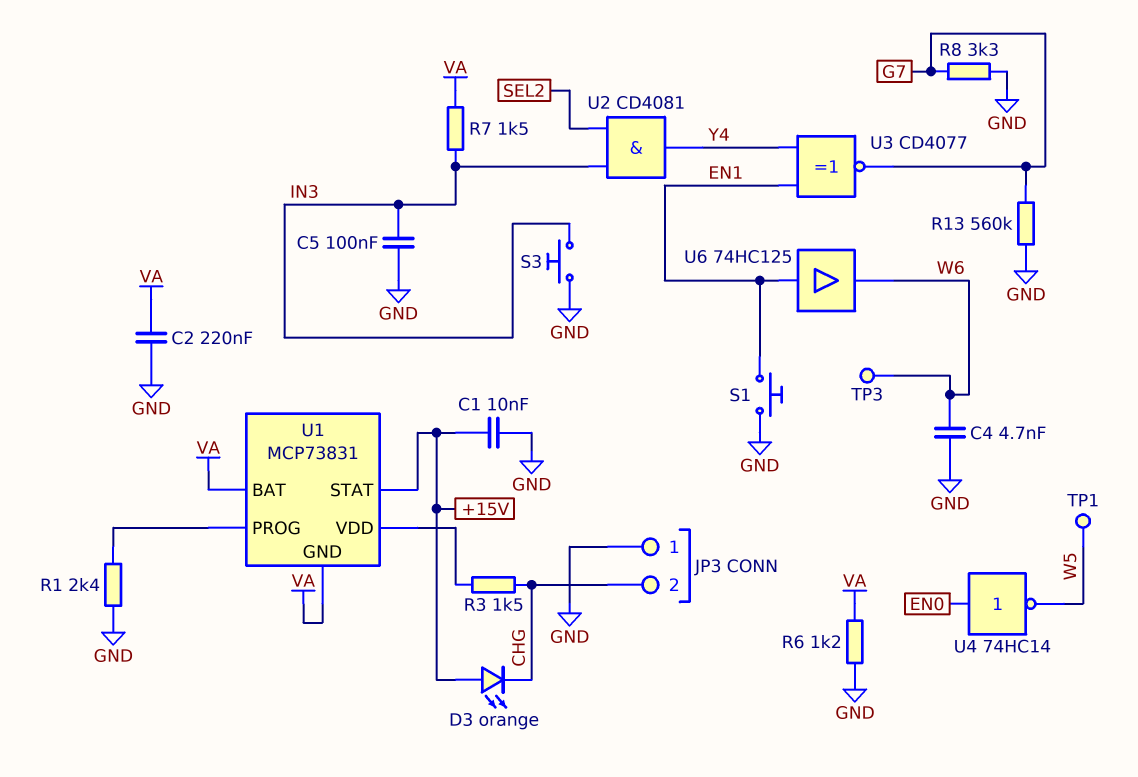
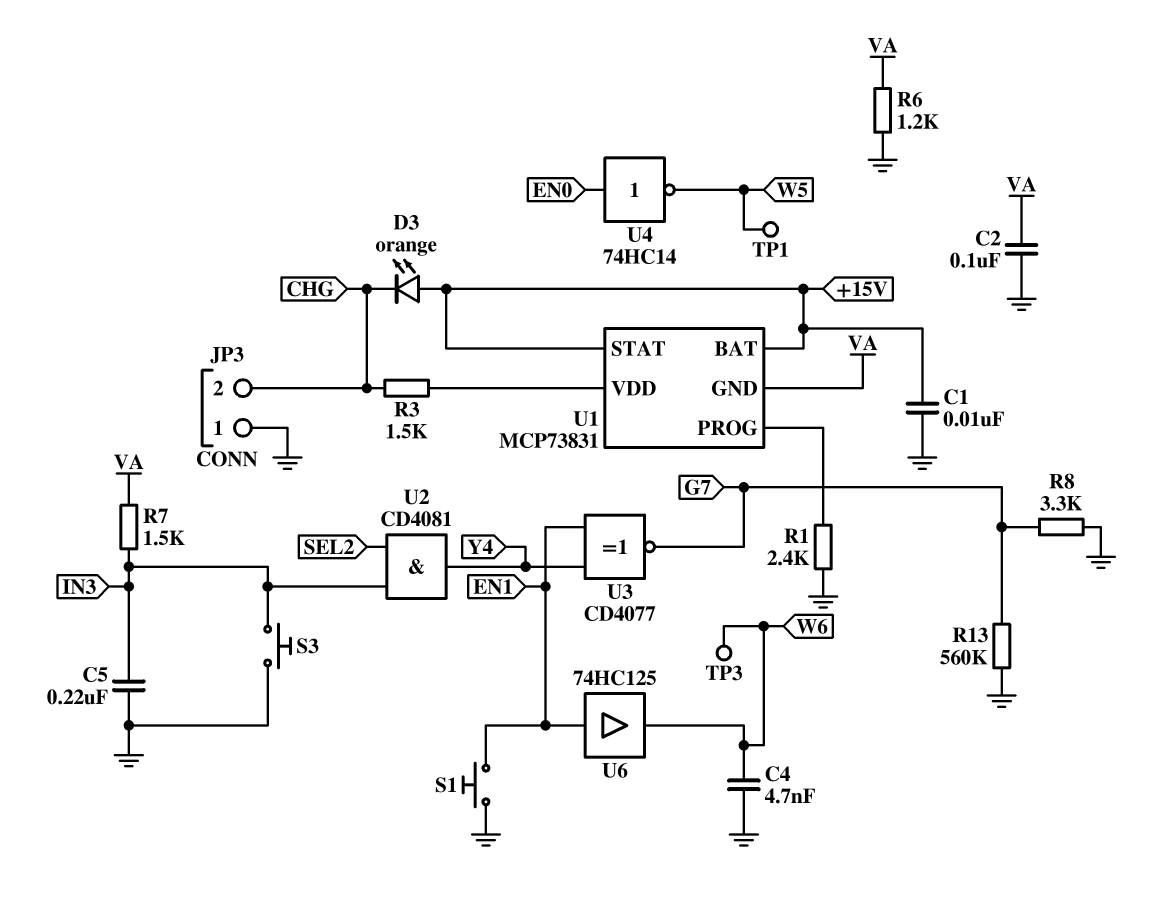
C2: 220nF (GND, VA) -> 100nF (GND, VA)
C5: 100nF (GND, IN3) -> 220nF (GND, IN3)
U1 pin BAT: VA -> +15V

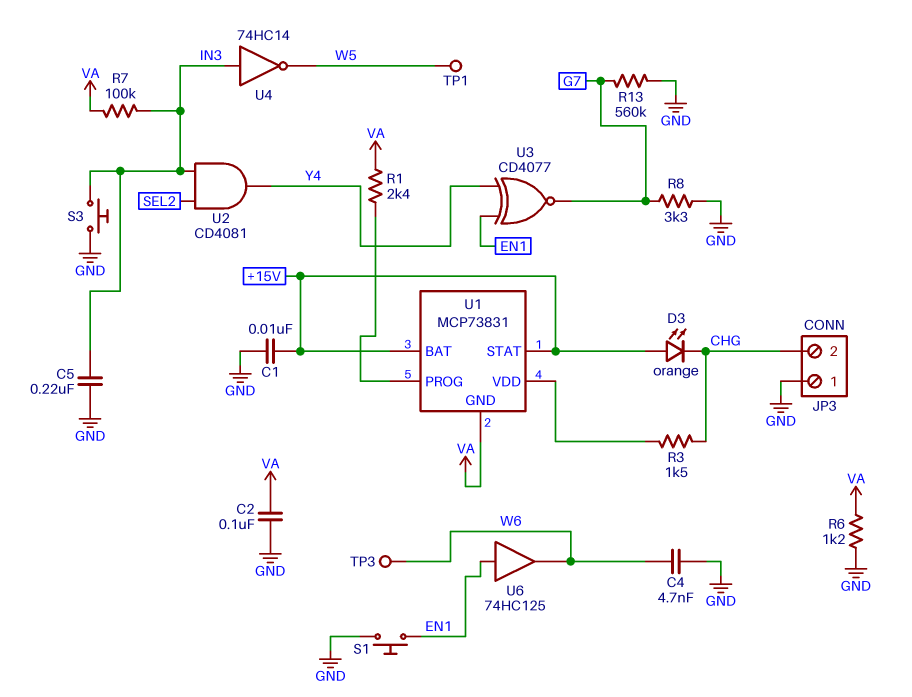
R1: 2.4k (GND, U1/PROG) -> 2.4k (U1/PROG, VA)
R7: 1.5k (IN3, VA) -> 100k (IN3, VA)
U4: NOT 74HC14 (in EN0, out W5) -> NOT 74HC14 (in IN3, out W5)

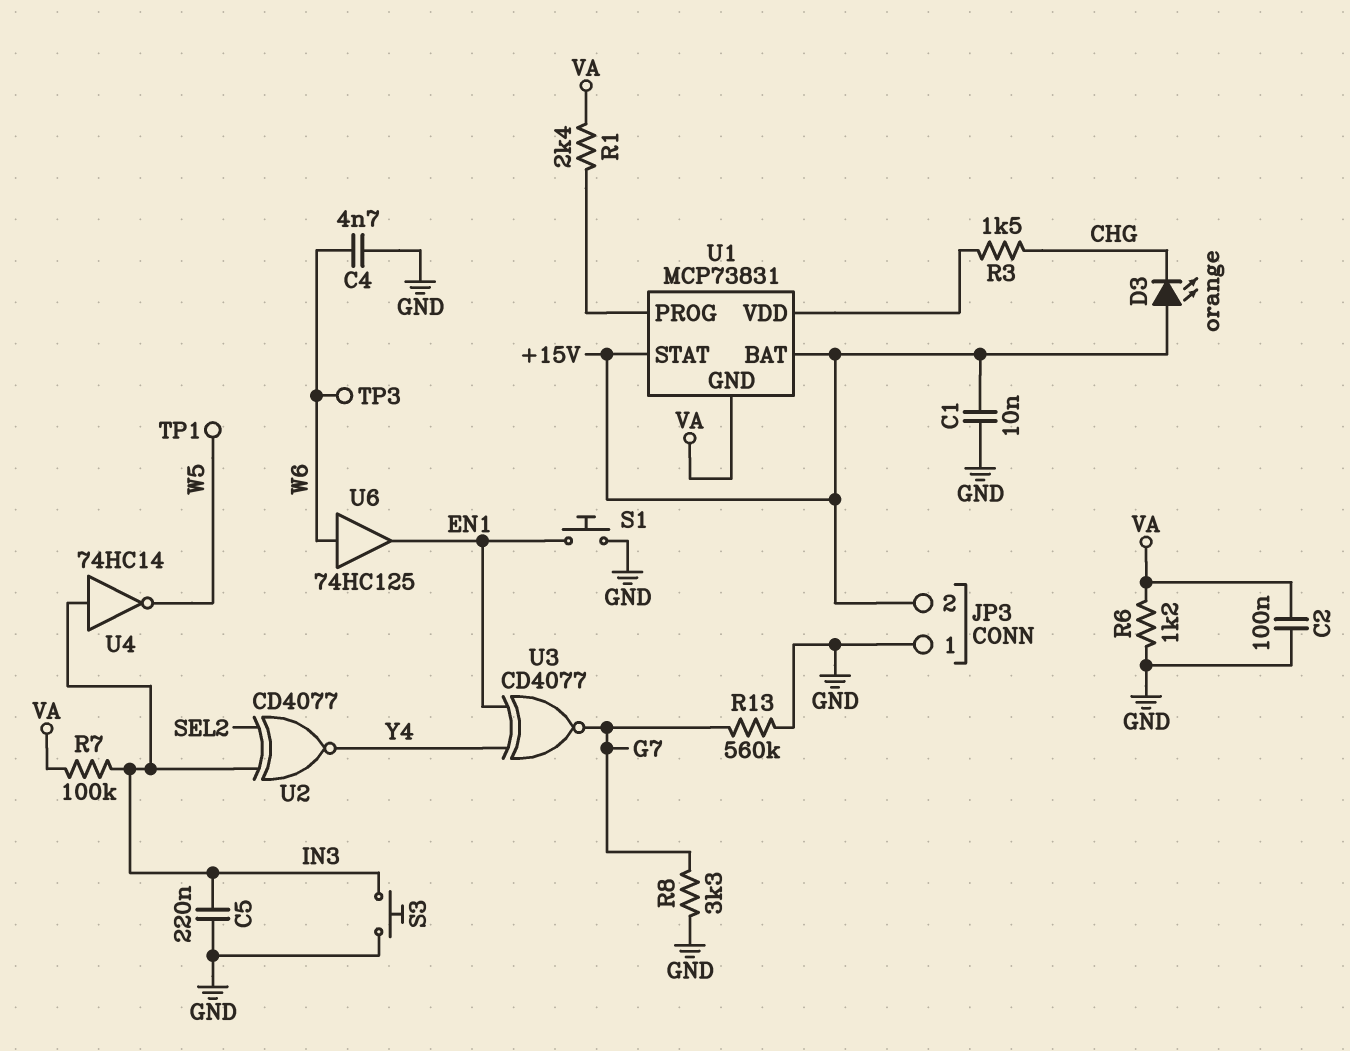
JP3 pin 2: CHG -> +15V
U2: AND CD4081 (in IN3, in SEL2, out Y4) -> XNOR CD4077 (in IN3, in SEL2, out Y4)
U6: buffer 74HC125 (in EN1, out W6) -> buffer 74HC125 (in W6, out EN1)

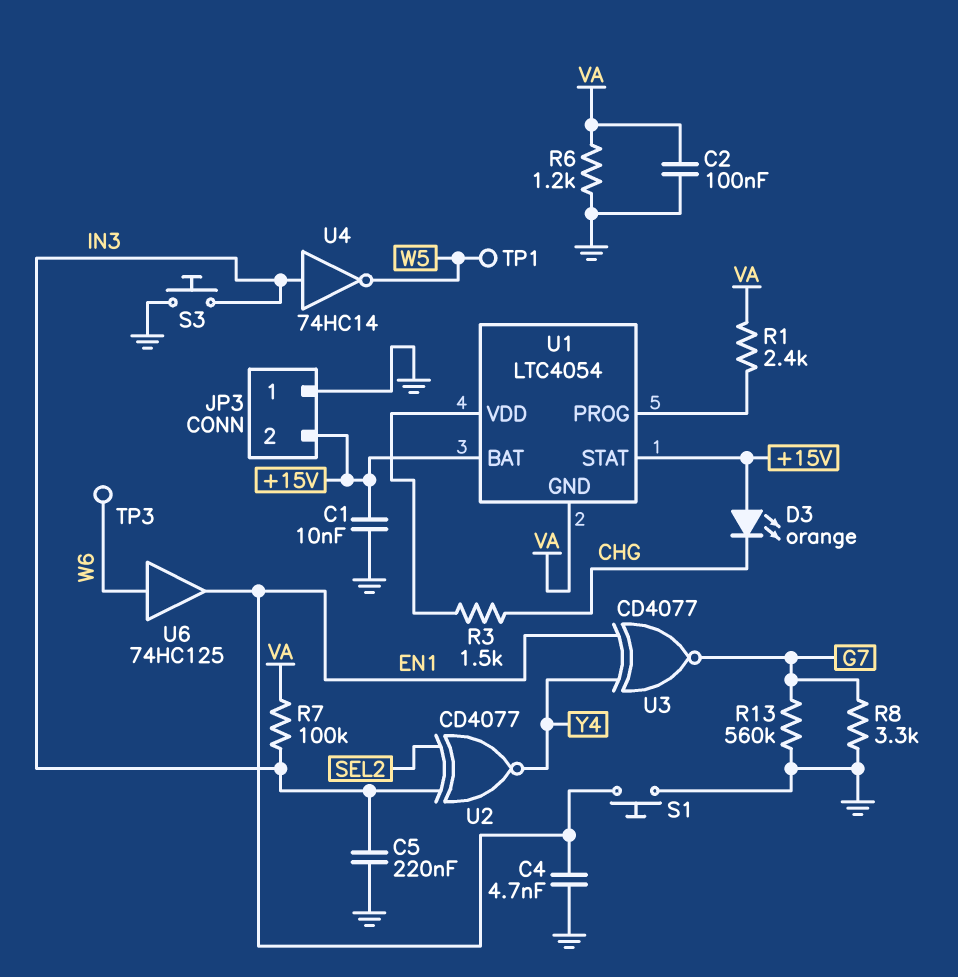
C4: 4.7nF (GND, W6) -> 4.7nF (EN1, GND)
U1: MCP73831 -> LTC4054

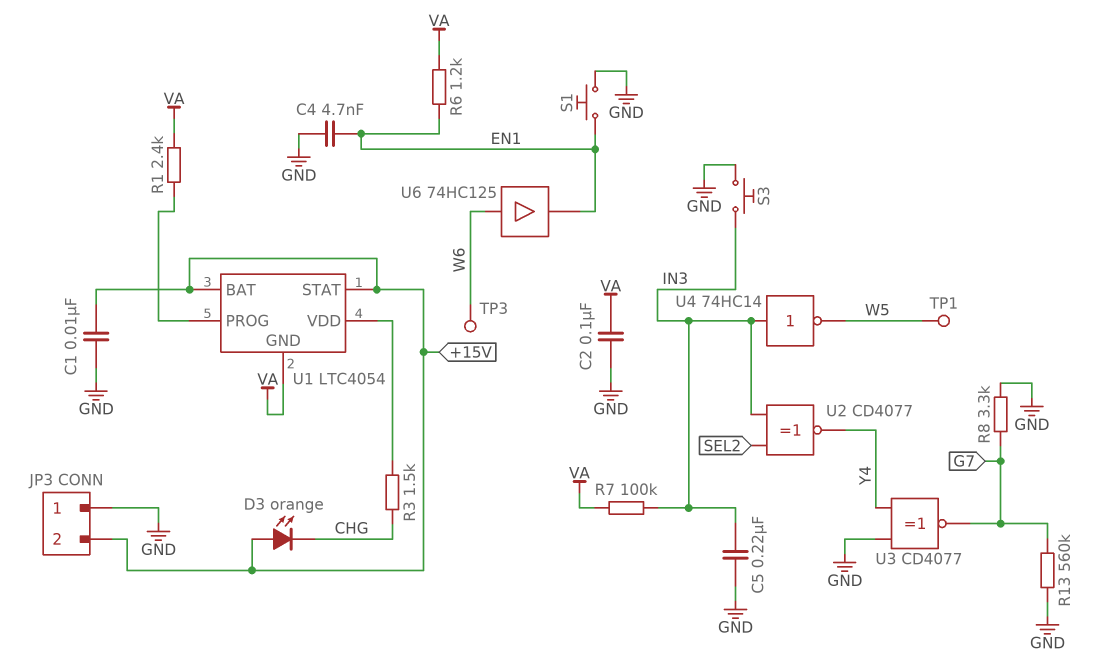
R6: 1.2k (GND, VA) -> 1.2k (EN1, VA)
U3: XNOR CD4077 (in EN1, in Y4, out G7) -> XNOR CD4077 (in GND, in Y4, out G7)

